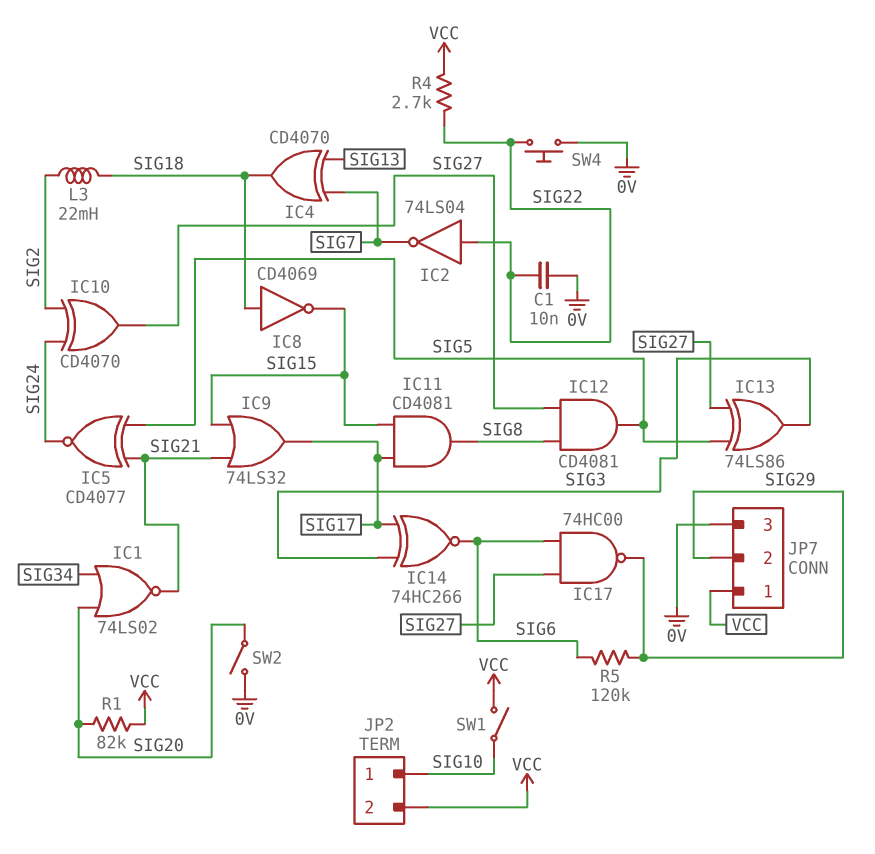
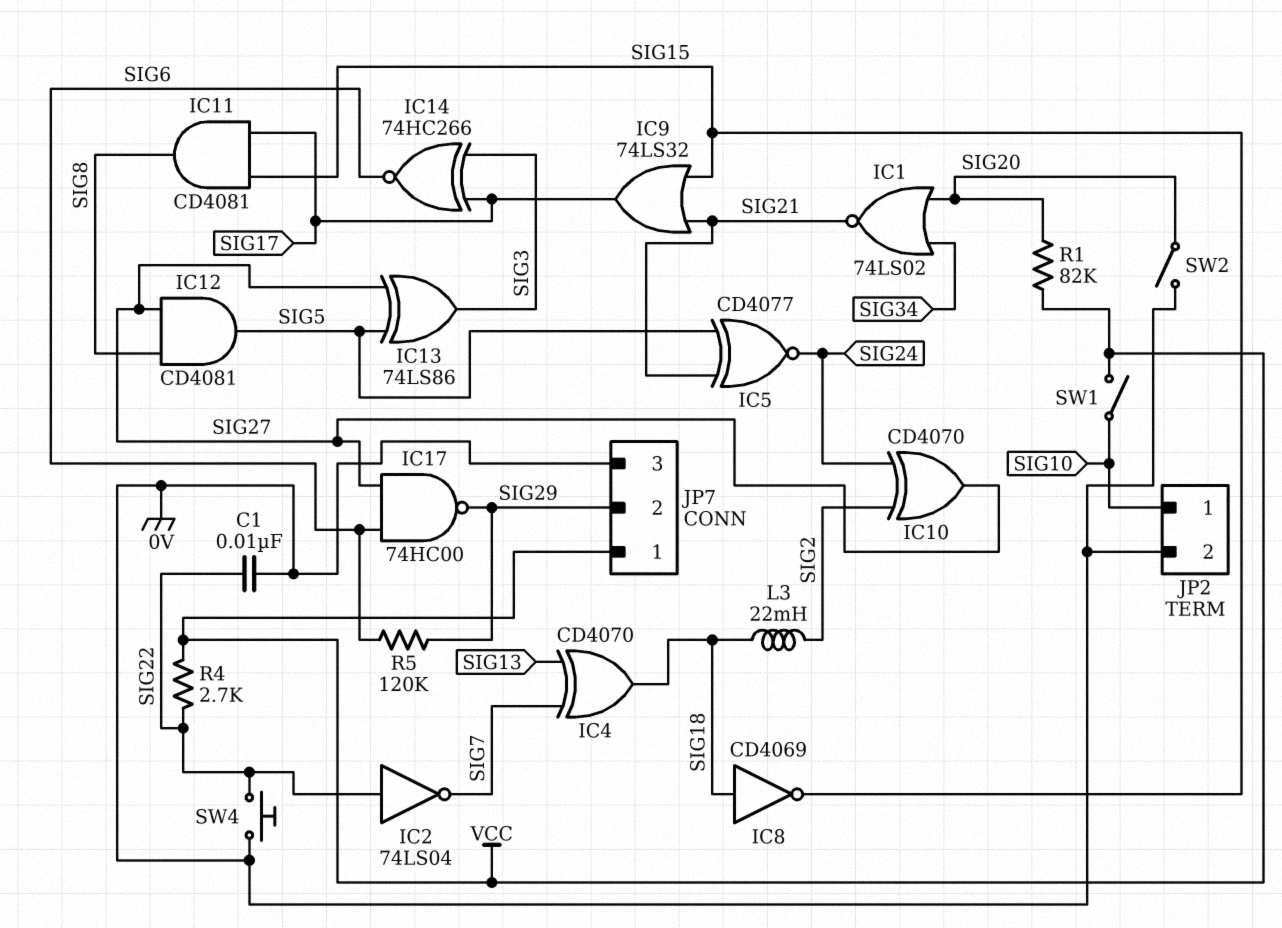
JP2 pin 2: VCC -> 0V

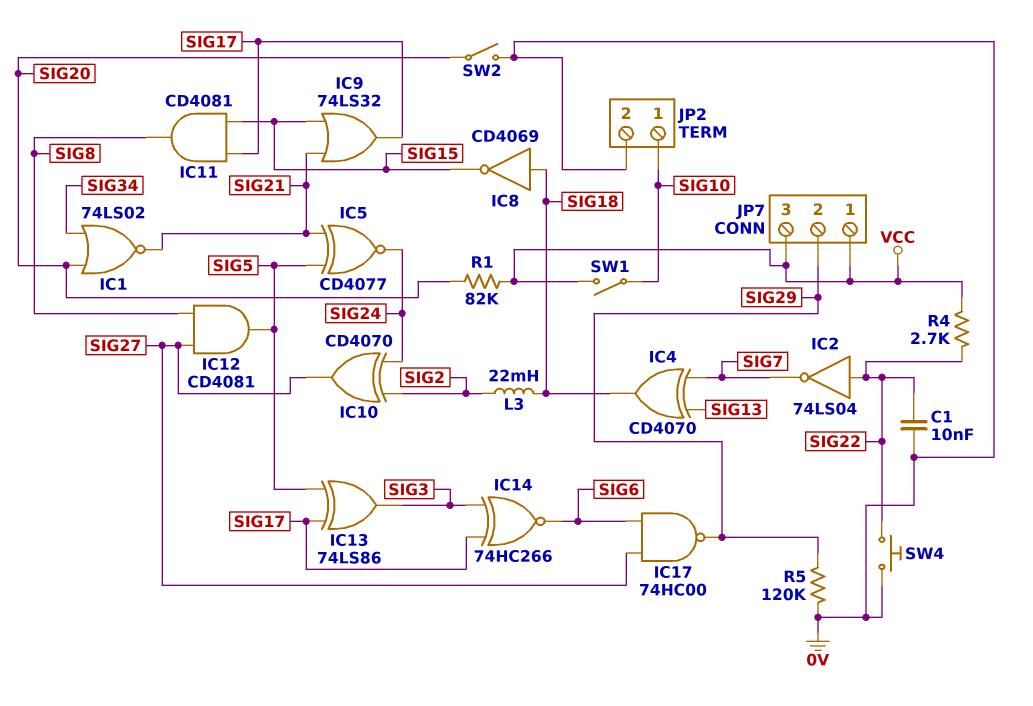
IC13: XOR 74LS86 (in SIG5, in SIG27, out SIG3) -> XOR 74LS86 (in SIG5, in SIG17, out SIG3)
JP7 pin 3: 0V -> VCC
R5: 120k (SIG6, SIG29) -> 120k (0V, SIG29)

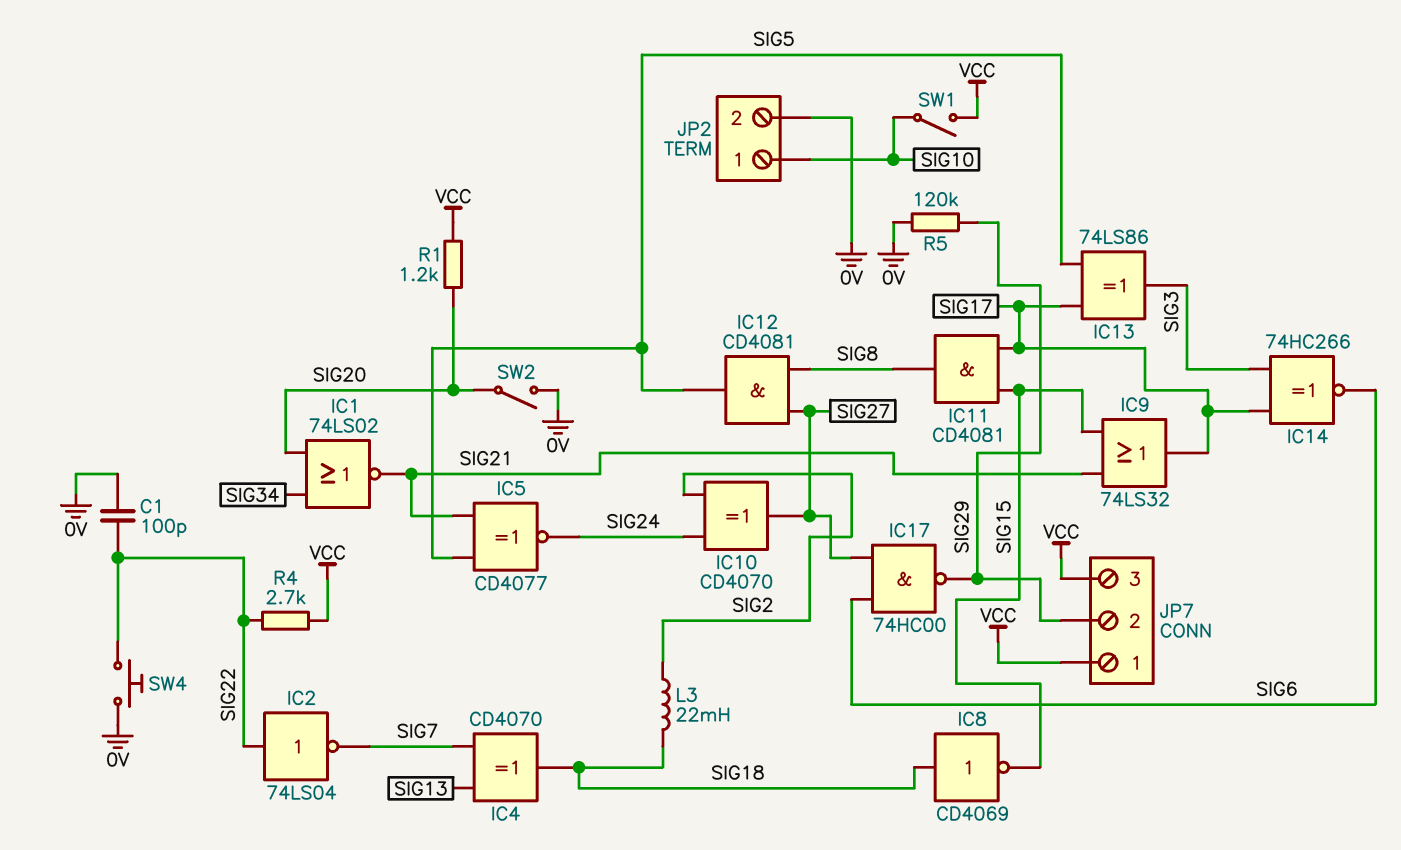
C1: 10nF (0V, SIG22) -> 100pF (0V, SIG22)
R1: 82k (SIG20, VCC) -> 1.2k (SIG20, VCC)

